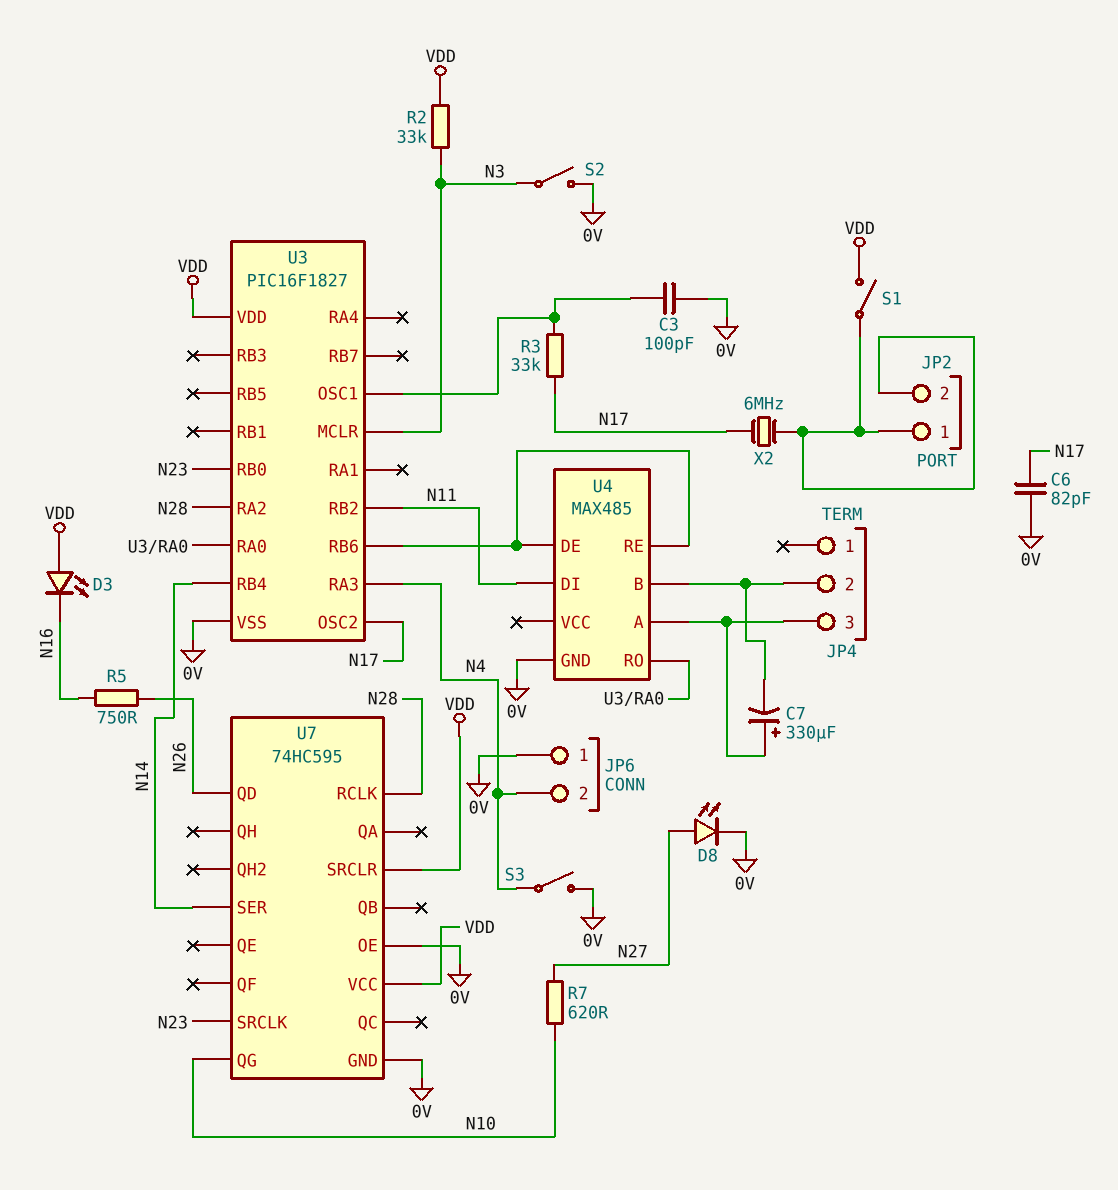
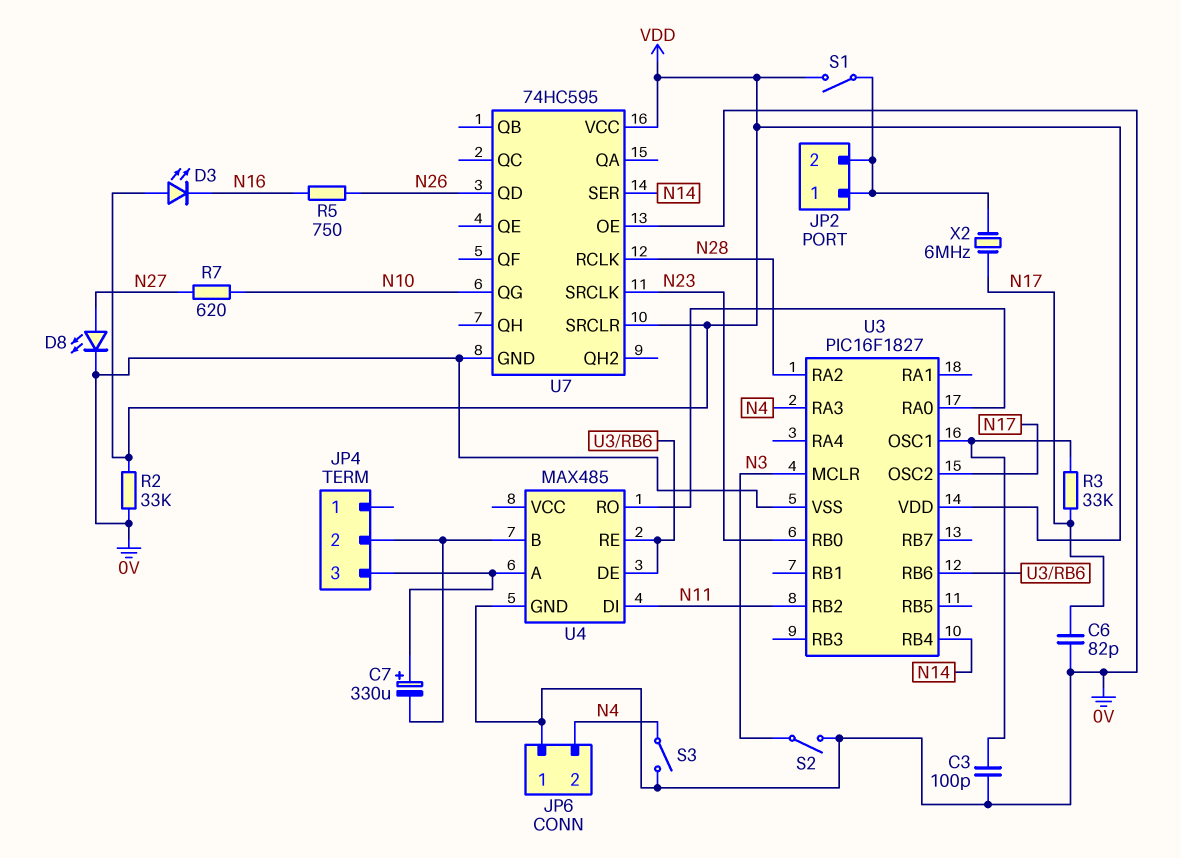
R2: 33k (N3, VDD) -> 33k (0V, VDD)

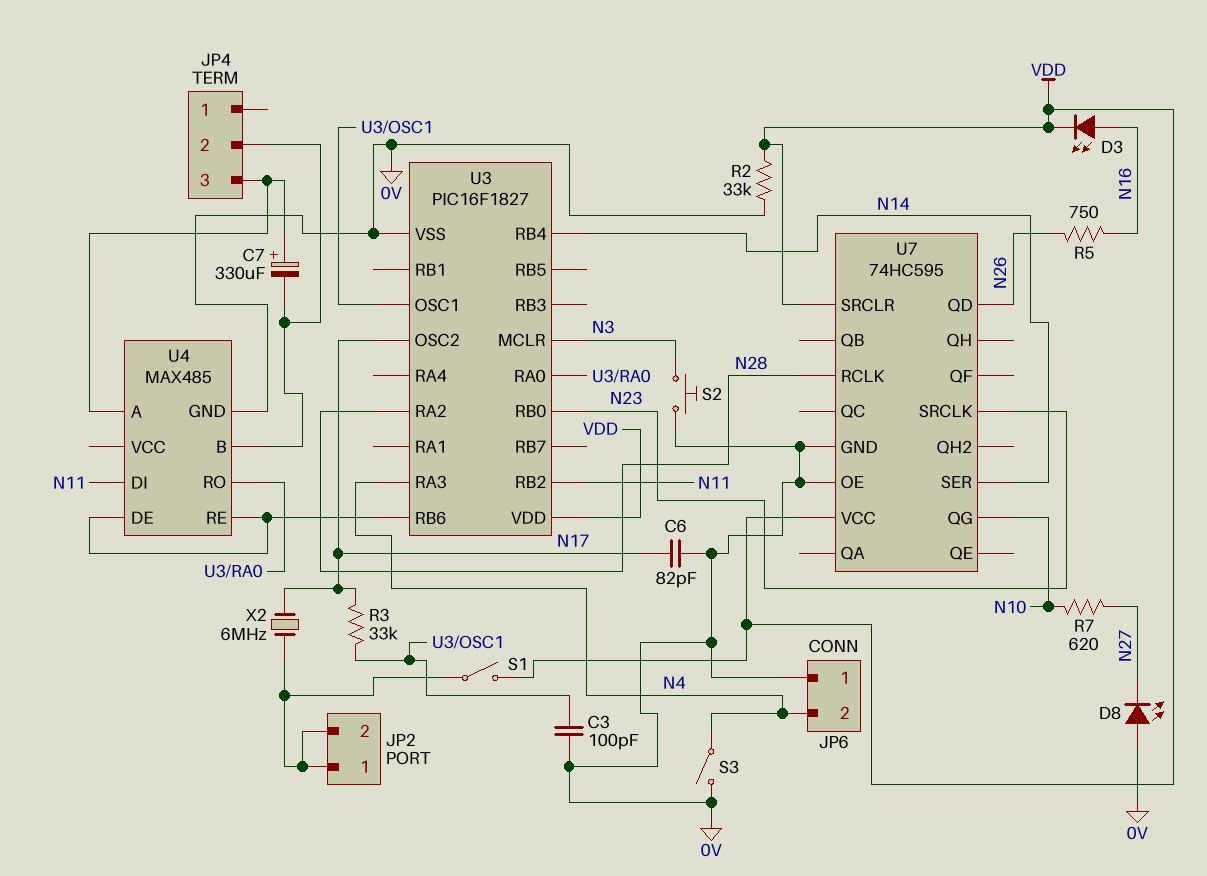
D3: LED (A VDD, K N16) -> LED (A N16, K VDD)
D8: LED (A N27, K 0V) -> LED (A 0V, K N27)
S2: switch (0V, N3) -> button (0V, N3)

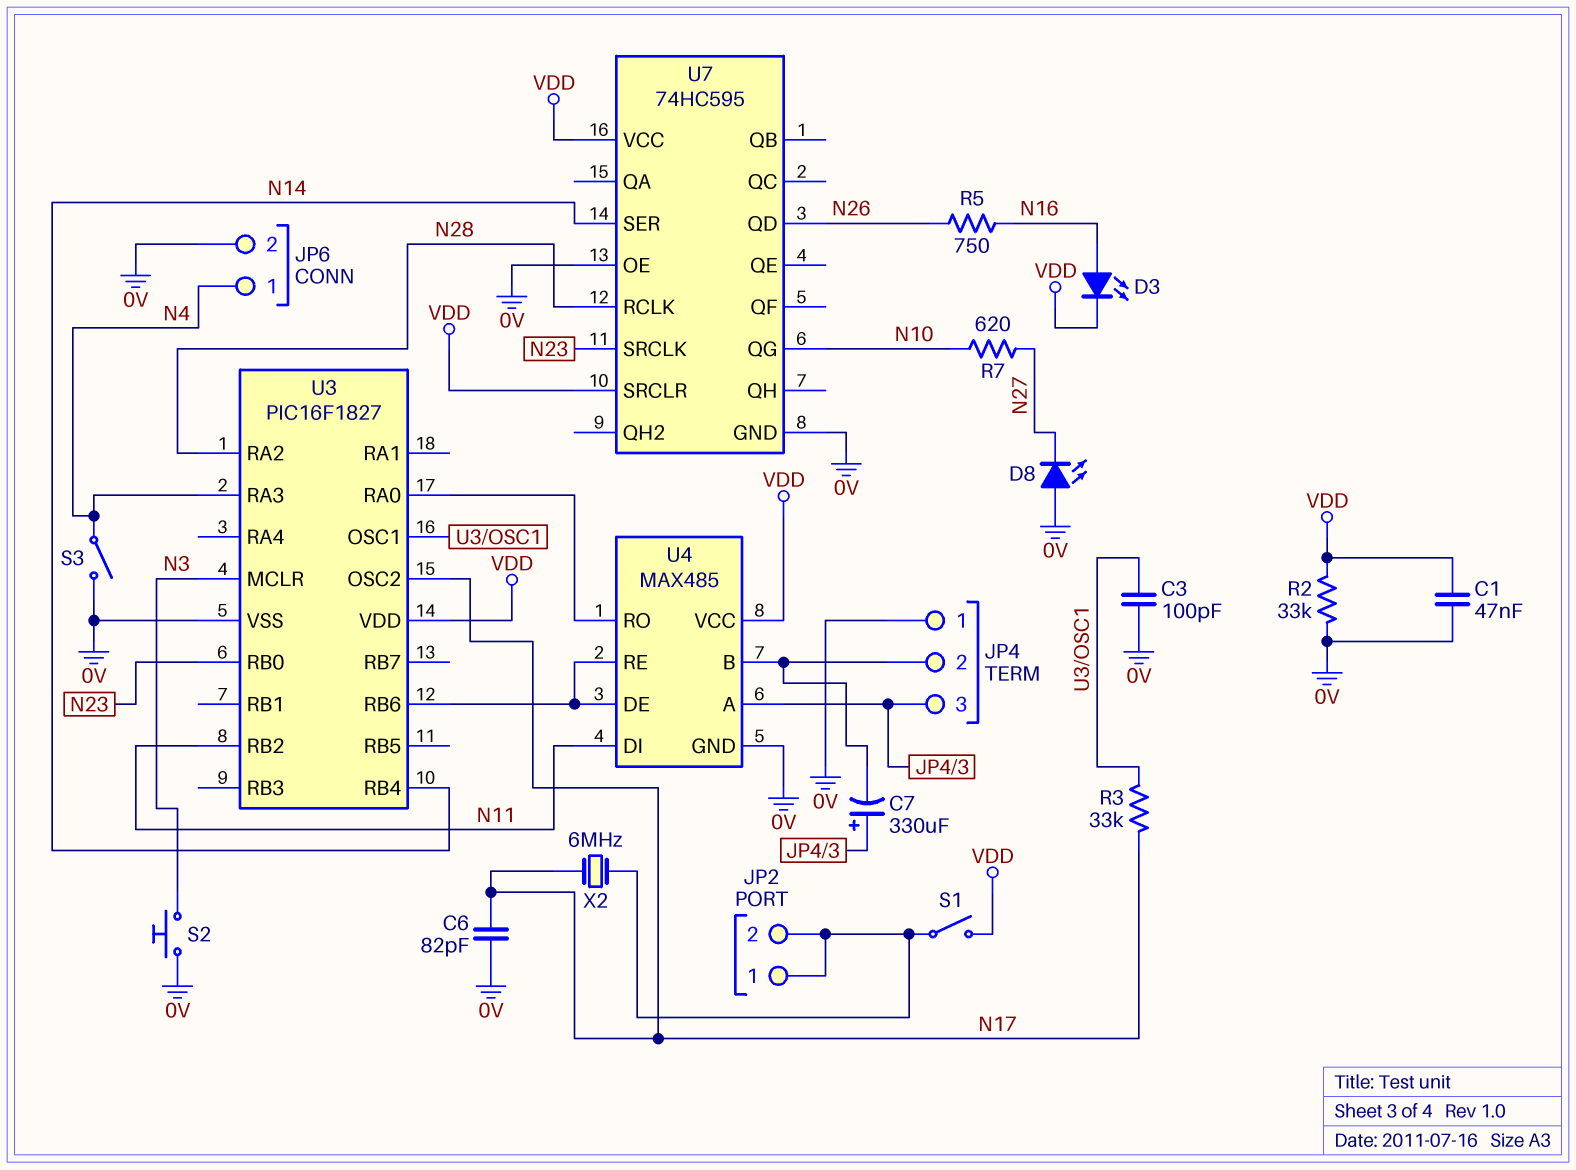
C1: none -> 47nF (0V, VDD)
JP4 pin 1: none -> 0V
JP6 pin 1: 0V -> N4
JP6 pin 2: N4 -> 0V
U4 pin VCC: none -> VDD

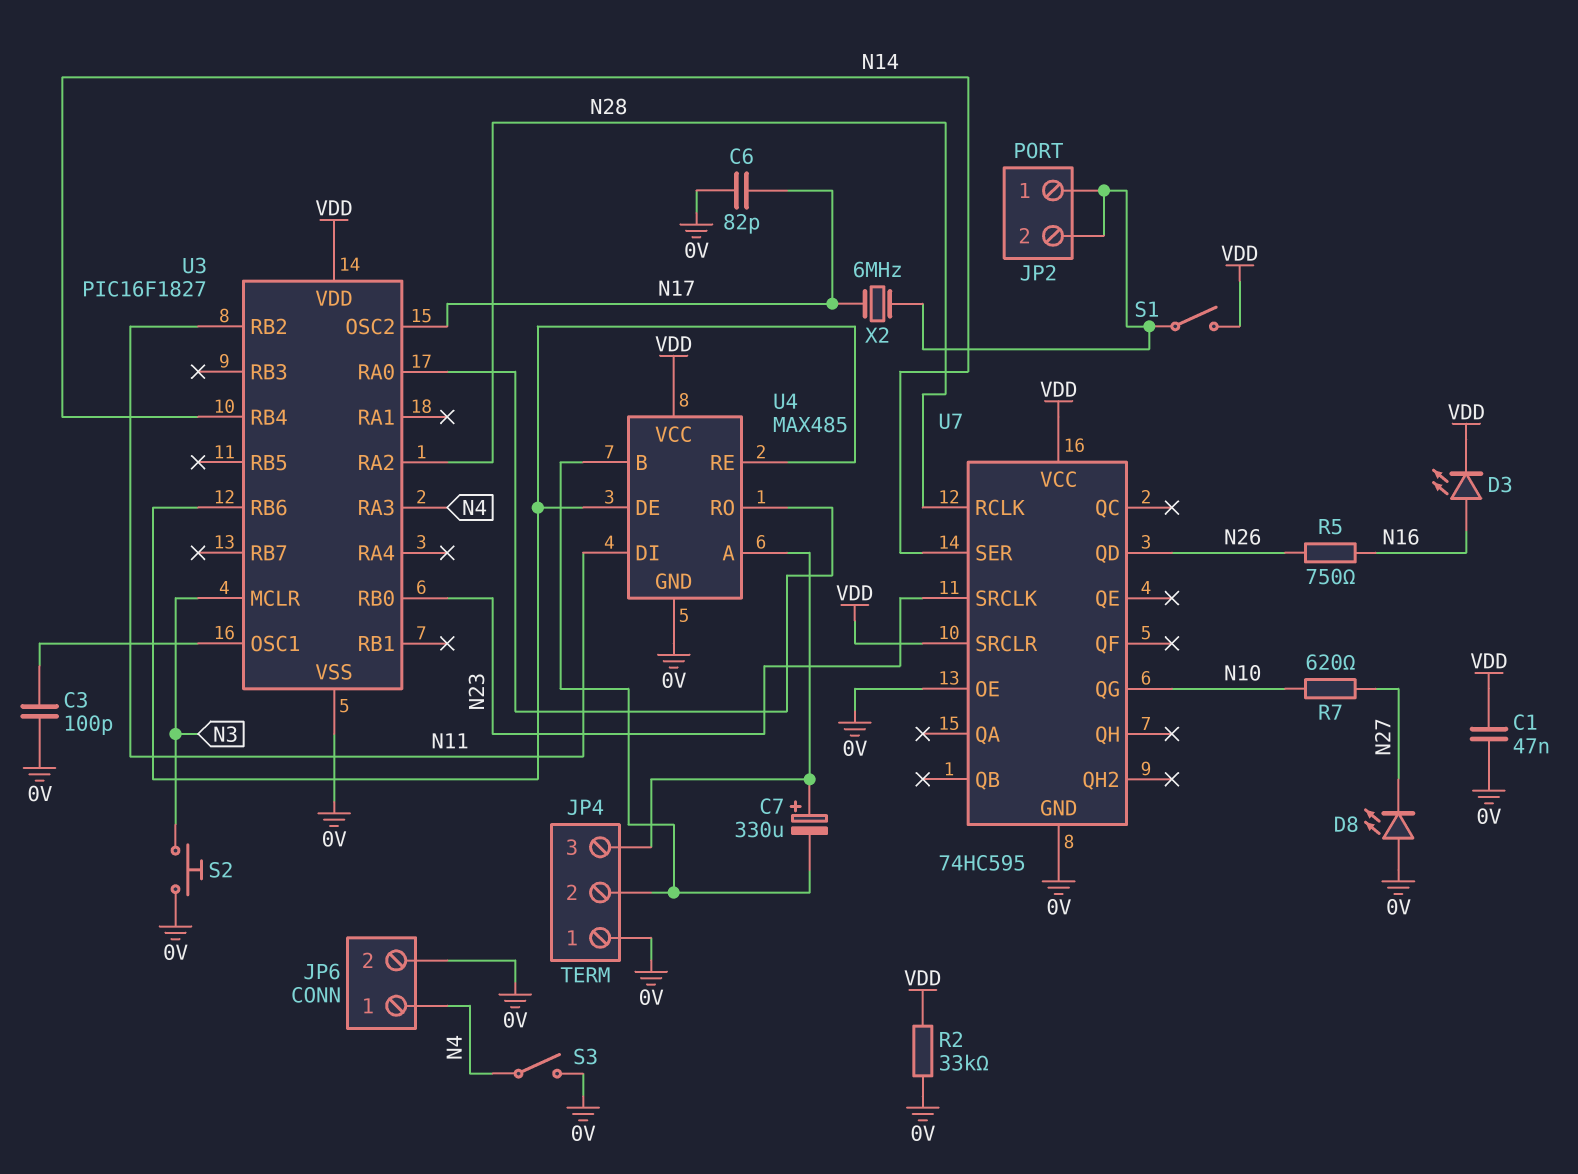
R3: 33k (N17, U3/OSC1) -> none

